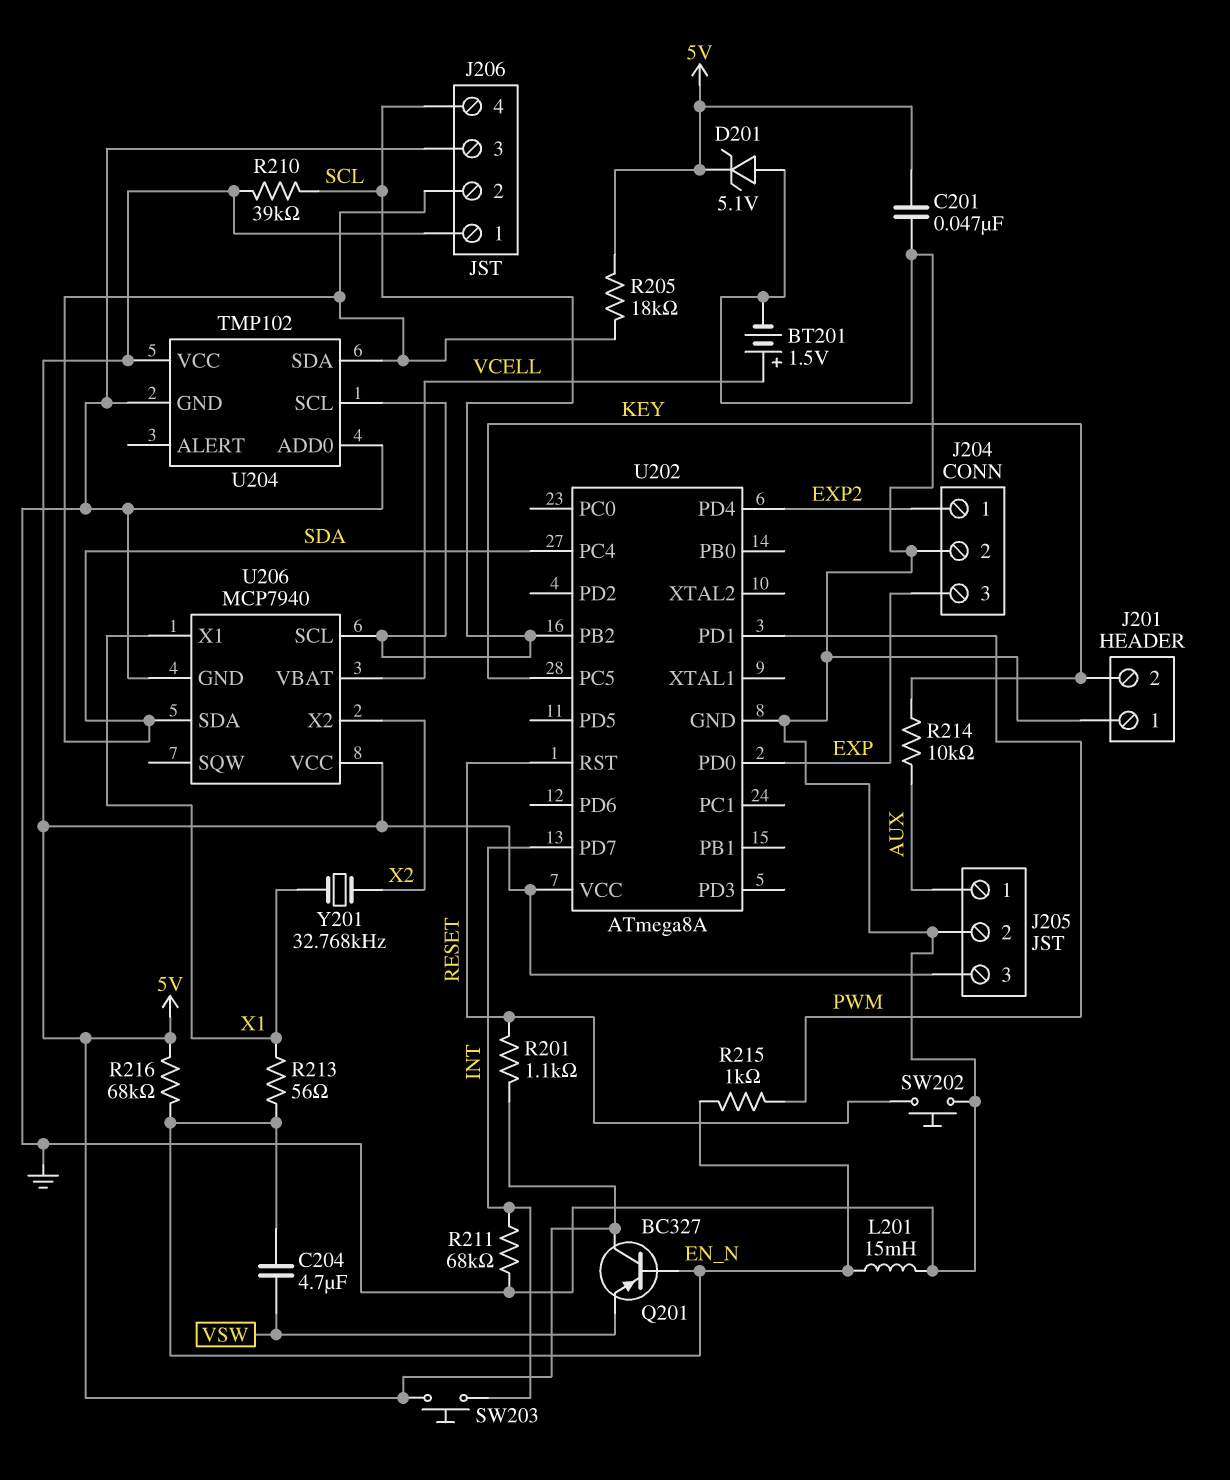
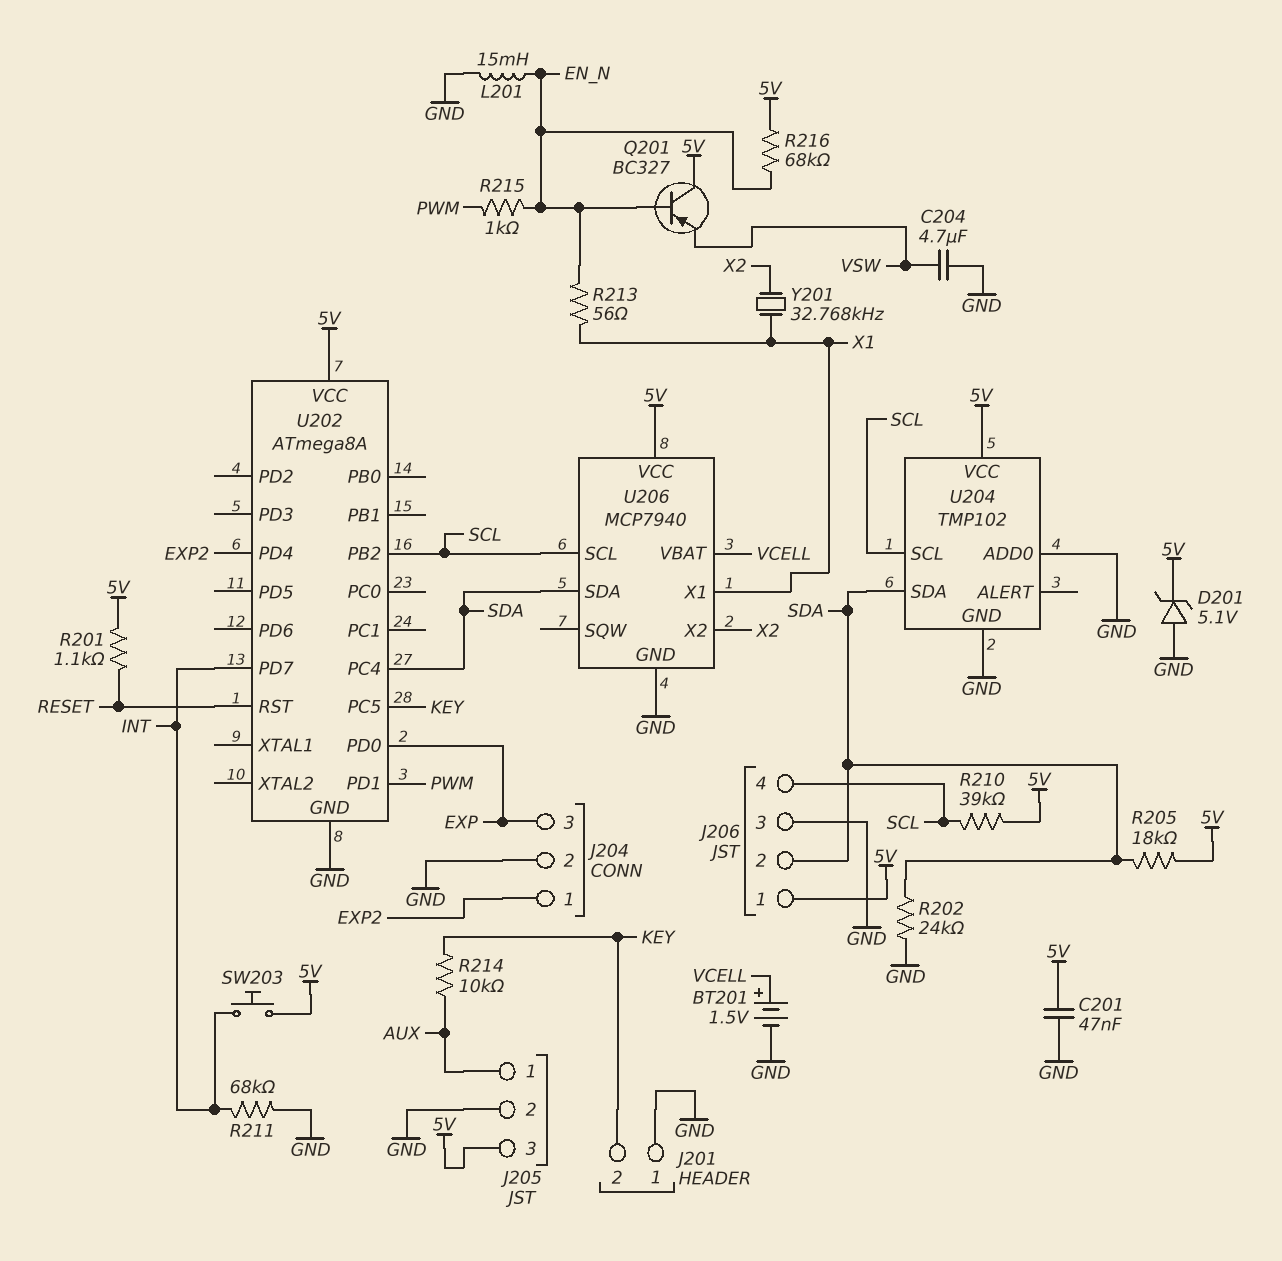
C204: 4.7uF (EN_N, VSW) -> 4.7uF (GND, VSW)
R202: none -> 24k (GND, SDA)
SW202: button (GND, RESET) -> none

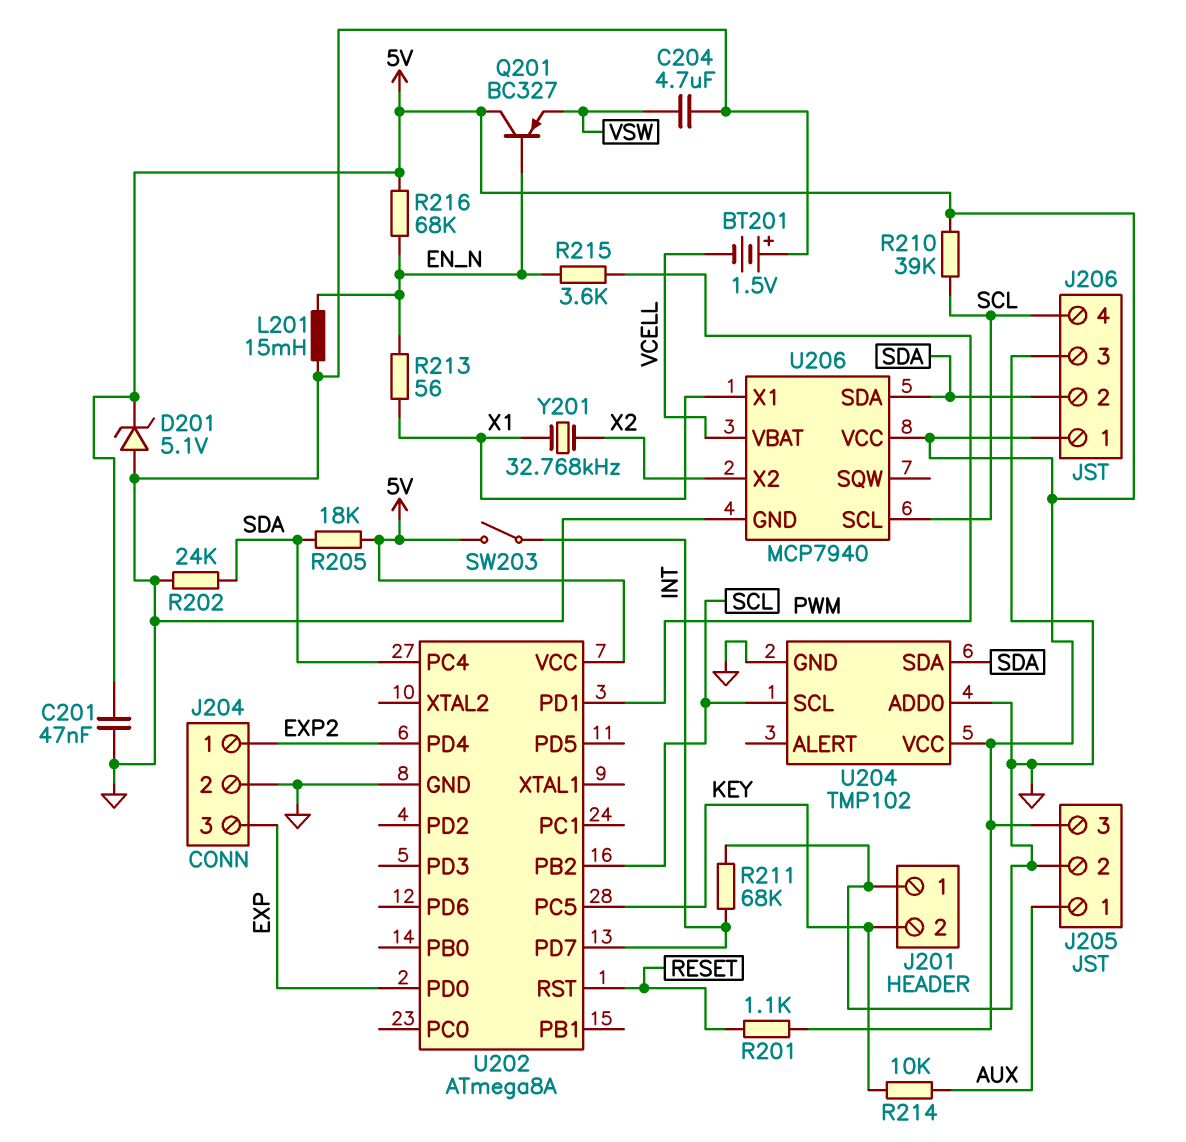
BT201: 1.5V (plus VCELL, minus GND) -> 1.5V (plus GND, minus VCELL)
R215: 1k (EN_N, PWM) -> 3.6k (EN_N, PWM)
SW203: button (5V, INT) -> switch (5V, INT)

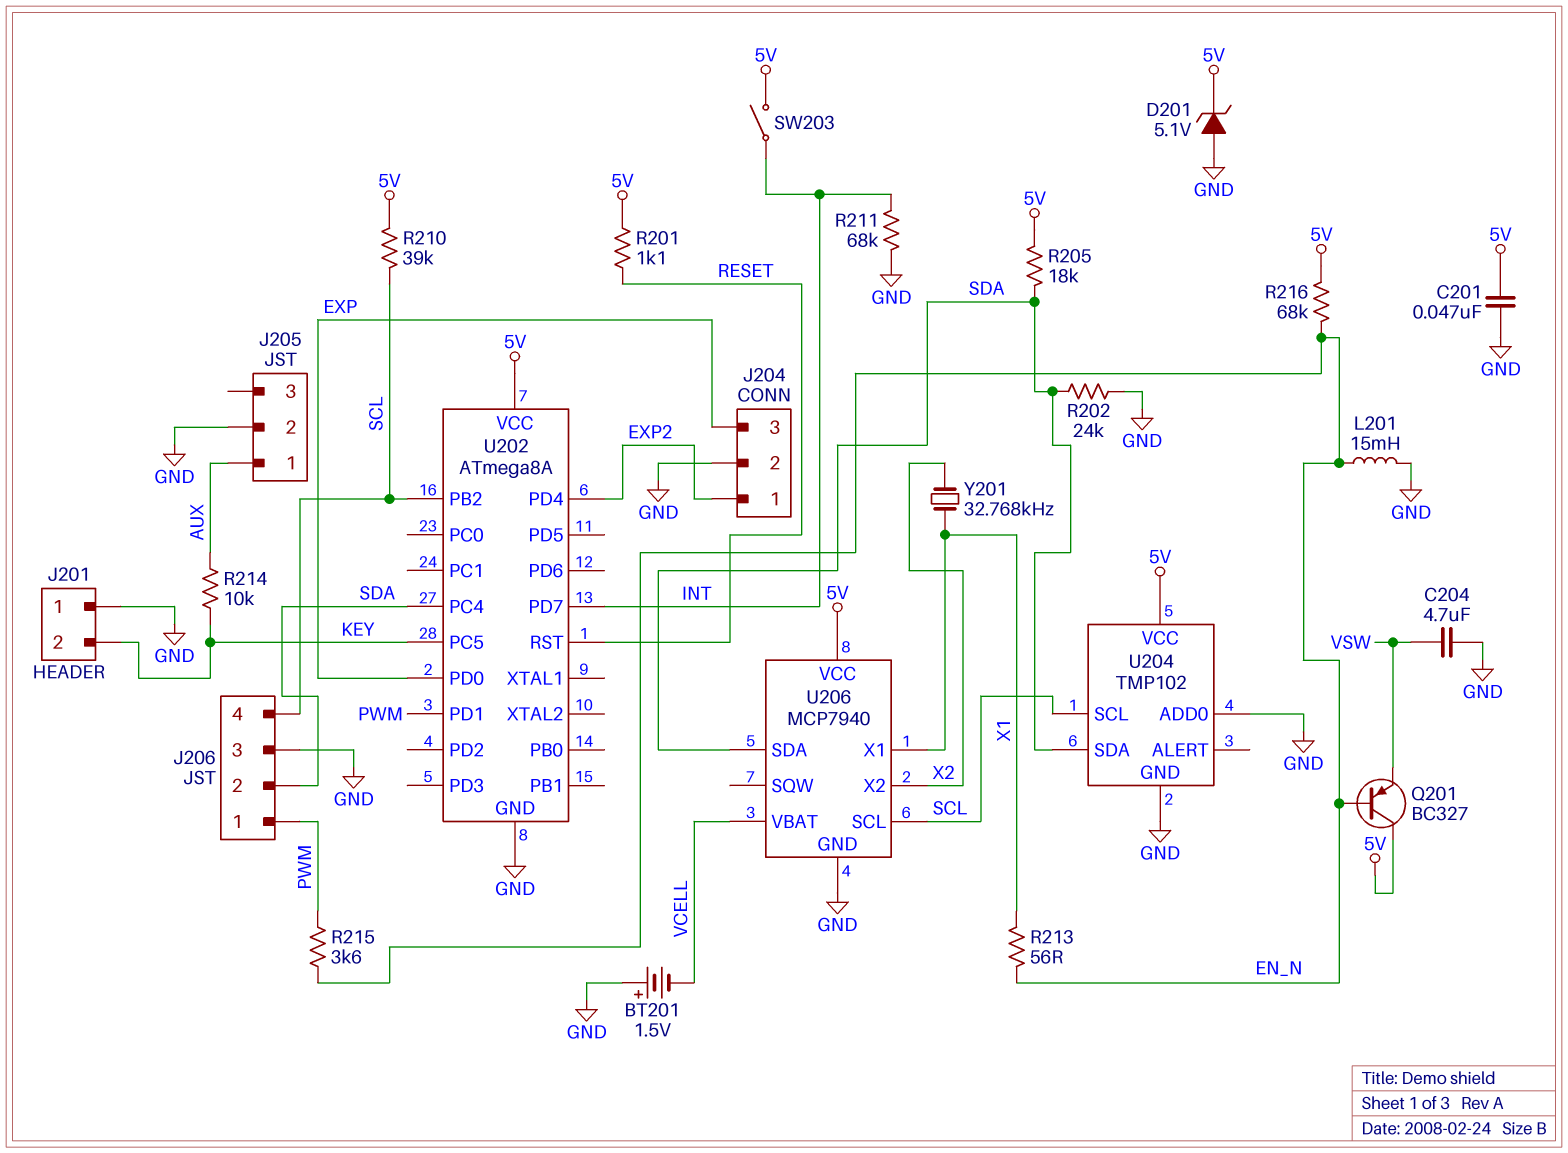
J205 pin 3: 5V -> none
J206 pin 1: 5V -> PWM

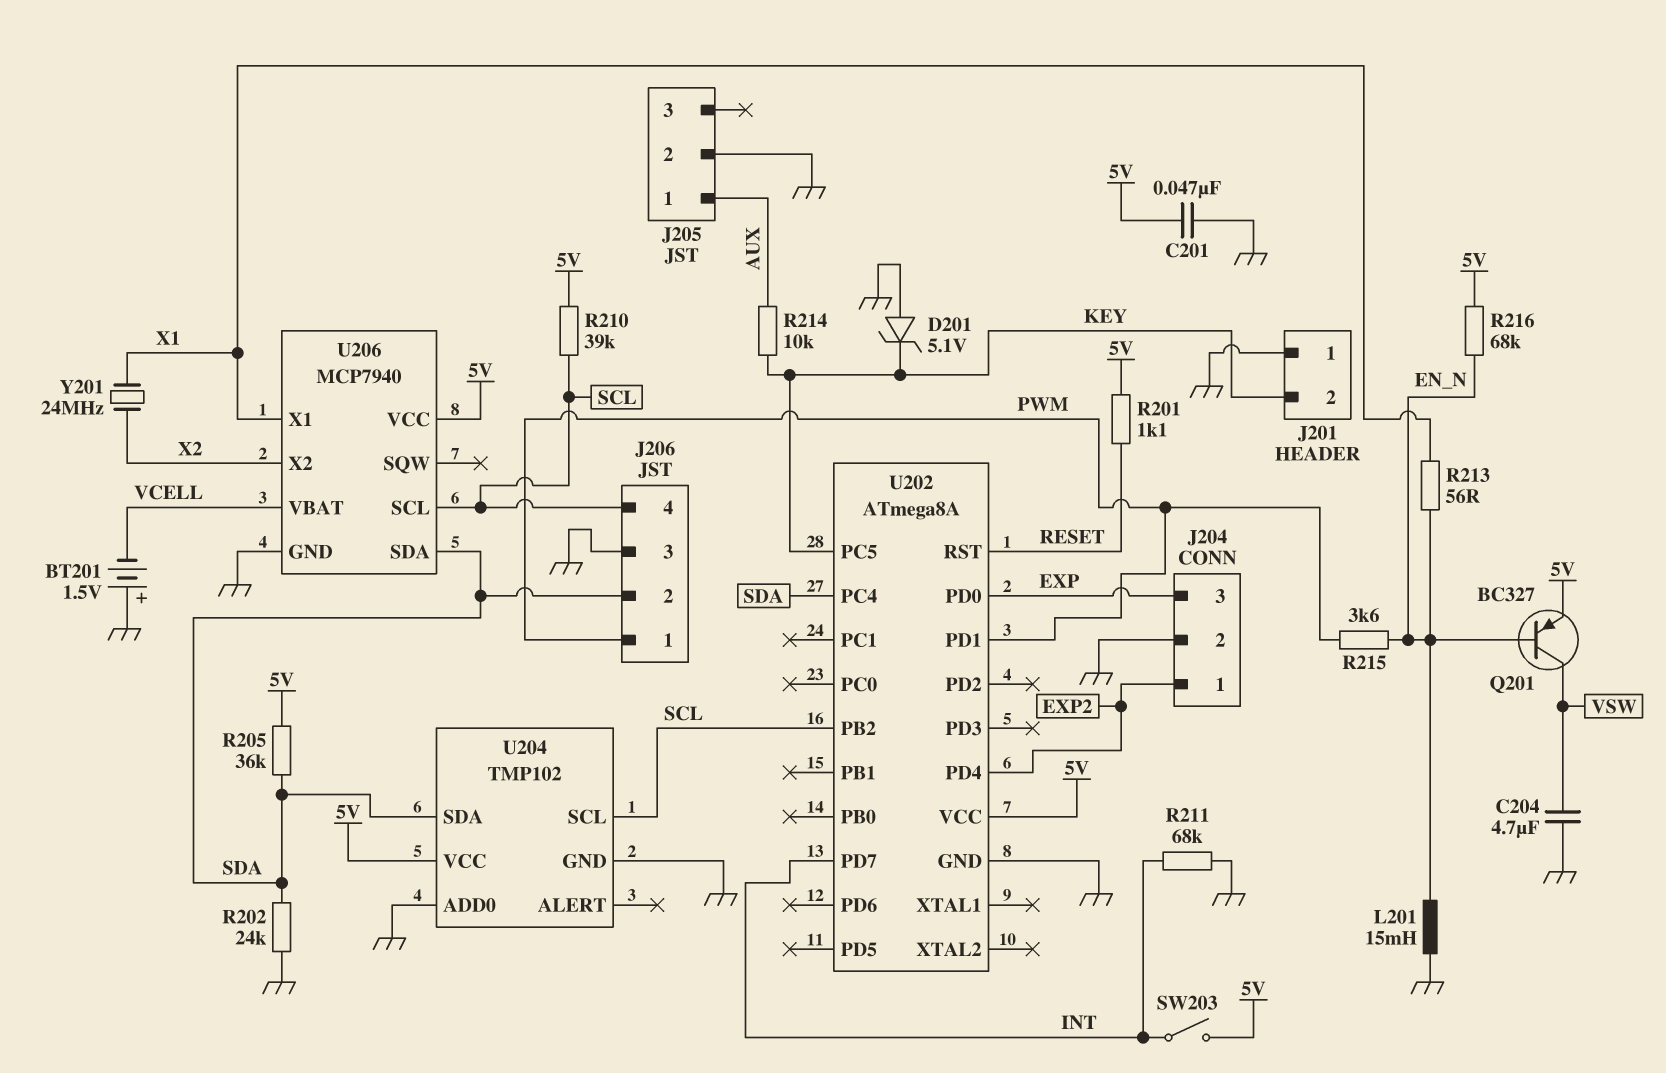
D201: zener 5.1V (A GND, K 5V) -> zener 5.1V (A GND, K KEY)
Q201: PNP BC327 (B EN_N, C 5V, E VSW) -> PNP BC327 (B EN_N, C VSW, E 5V)
R205: 18k (5V, SDA) -> 36k (5V, SDA)
Y201: 32.768kHz (X1, X2) -> 24MHz (X1, X2)

